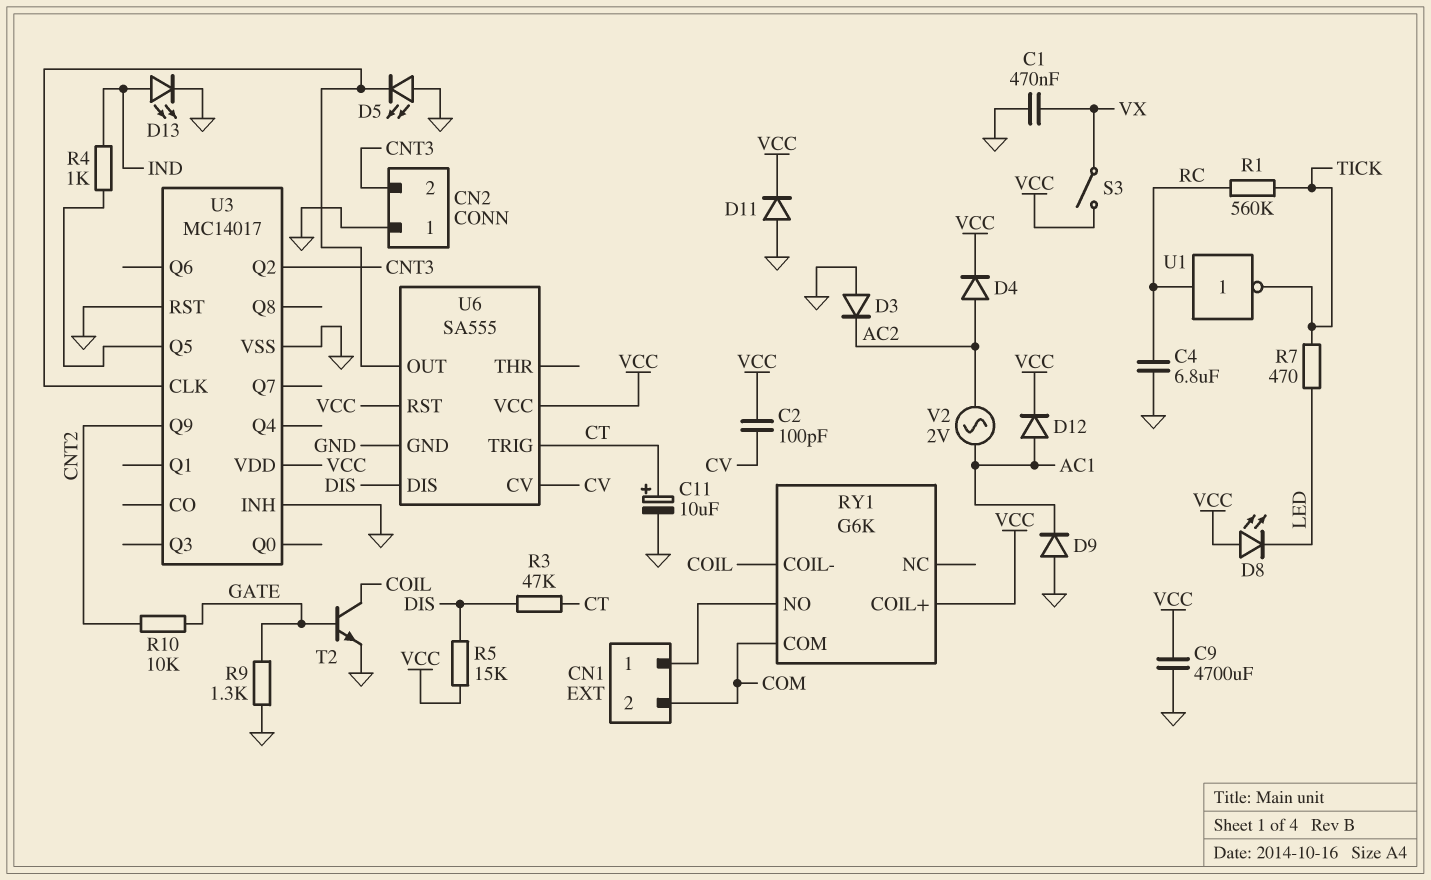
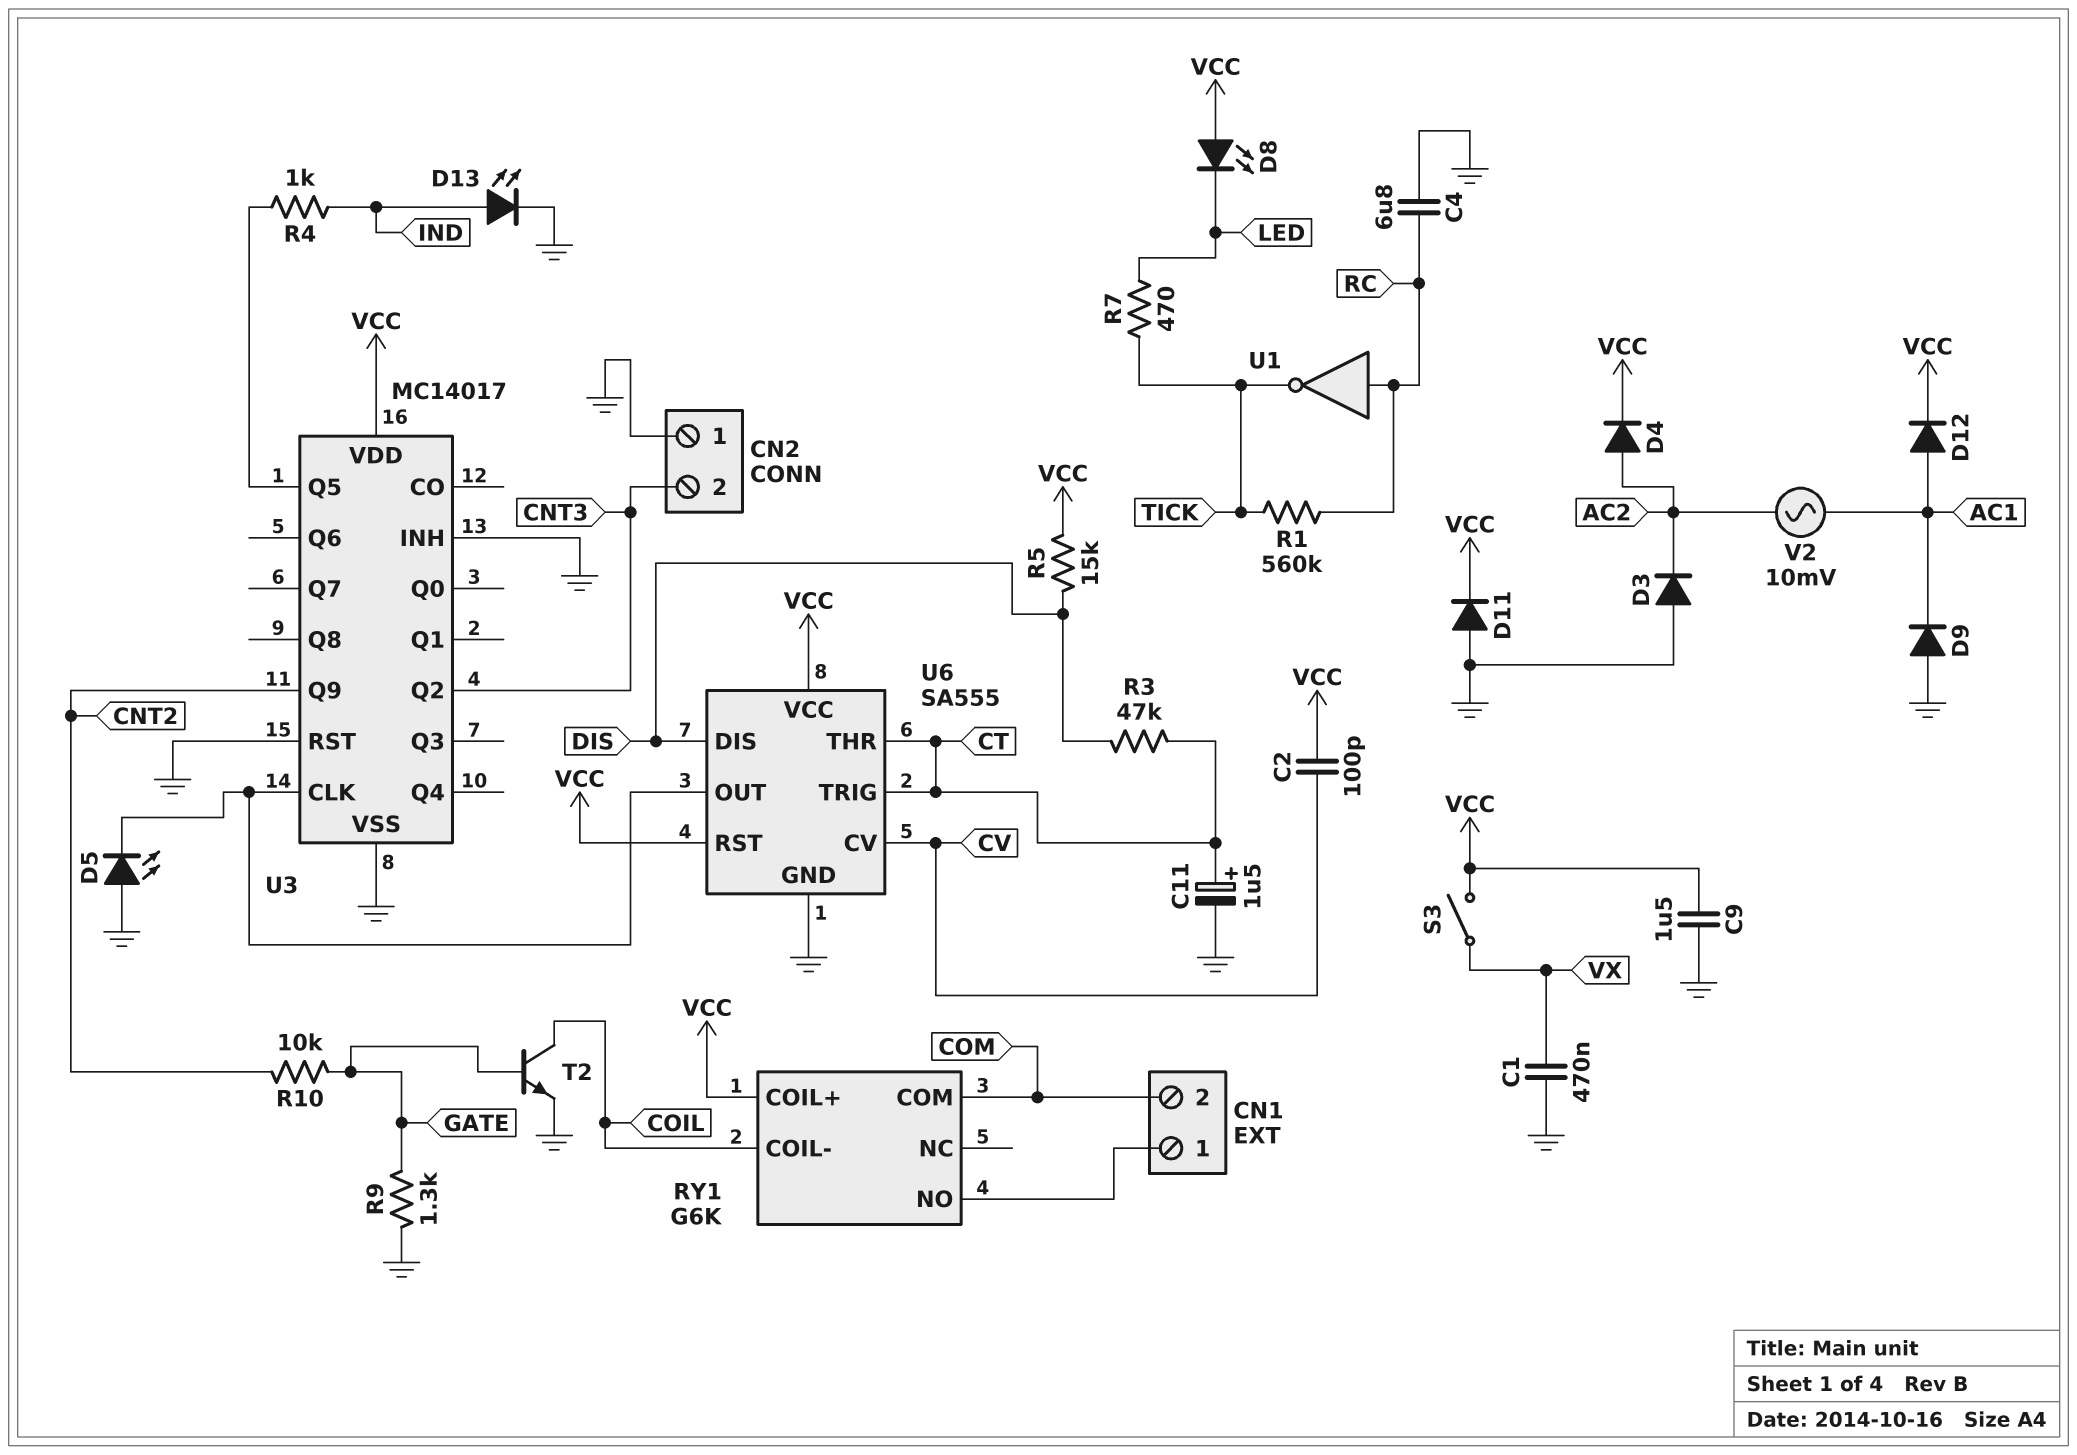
C9: 4700uF (GND, VCC) -> 1.5uF (GND, VCC)
C11: 10uF (plus CT, minus GND) -> 1.5uF (plus CT, minus GND)
U6 pin THR: none -> CT
V2: AC 2V (AC1, AC2) -> AC 10mV (AC1, AC2)

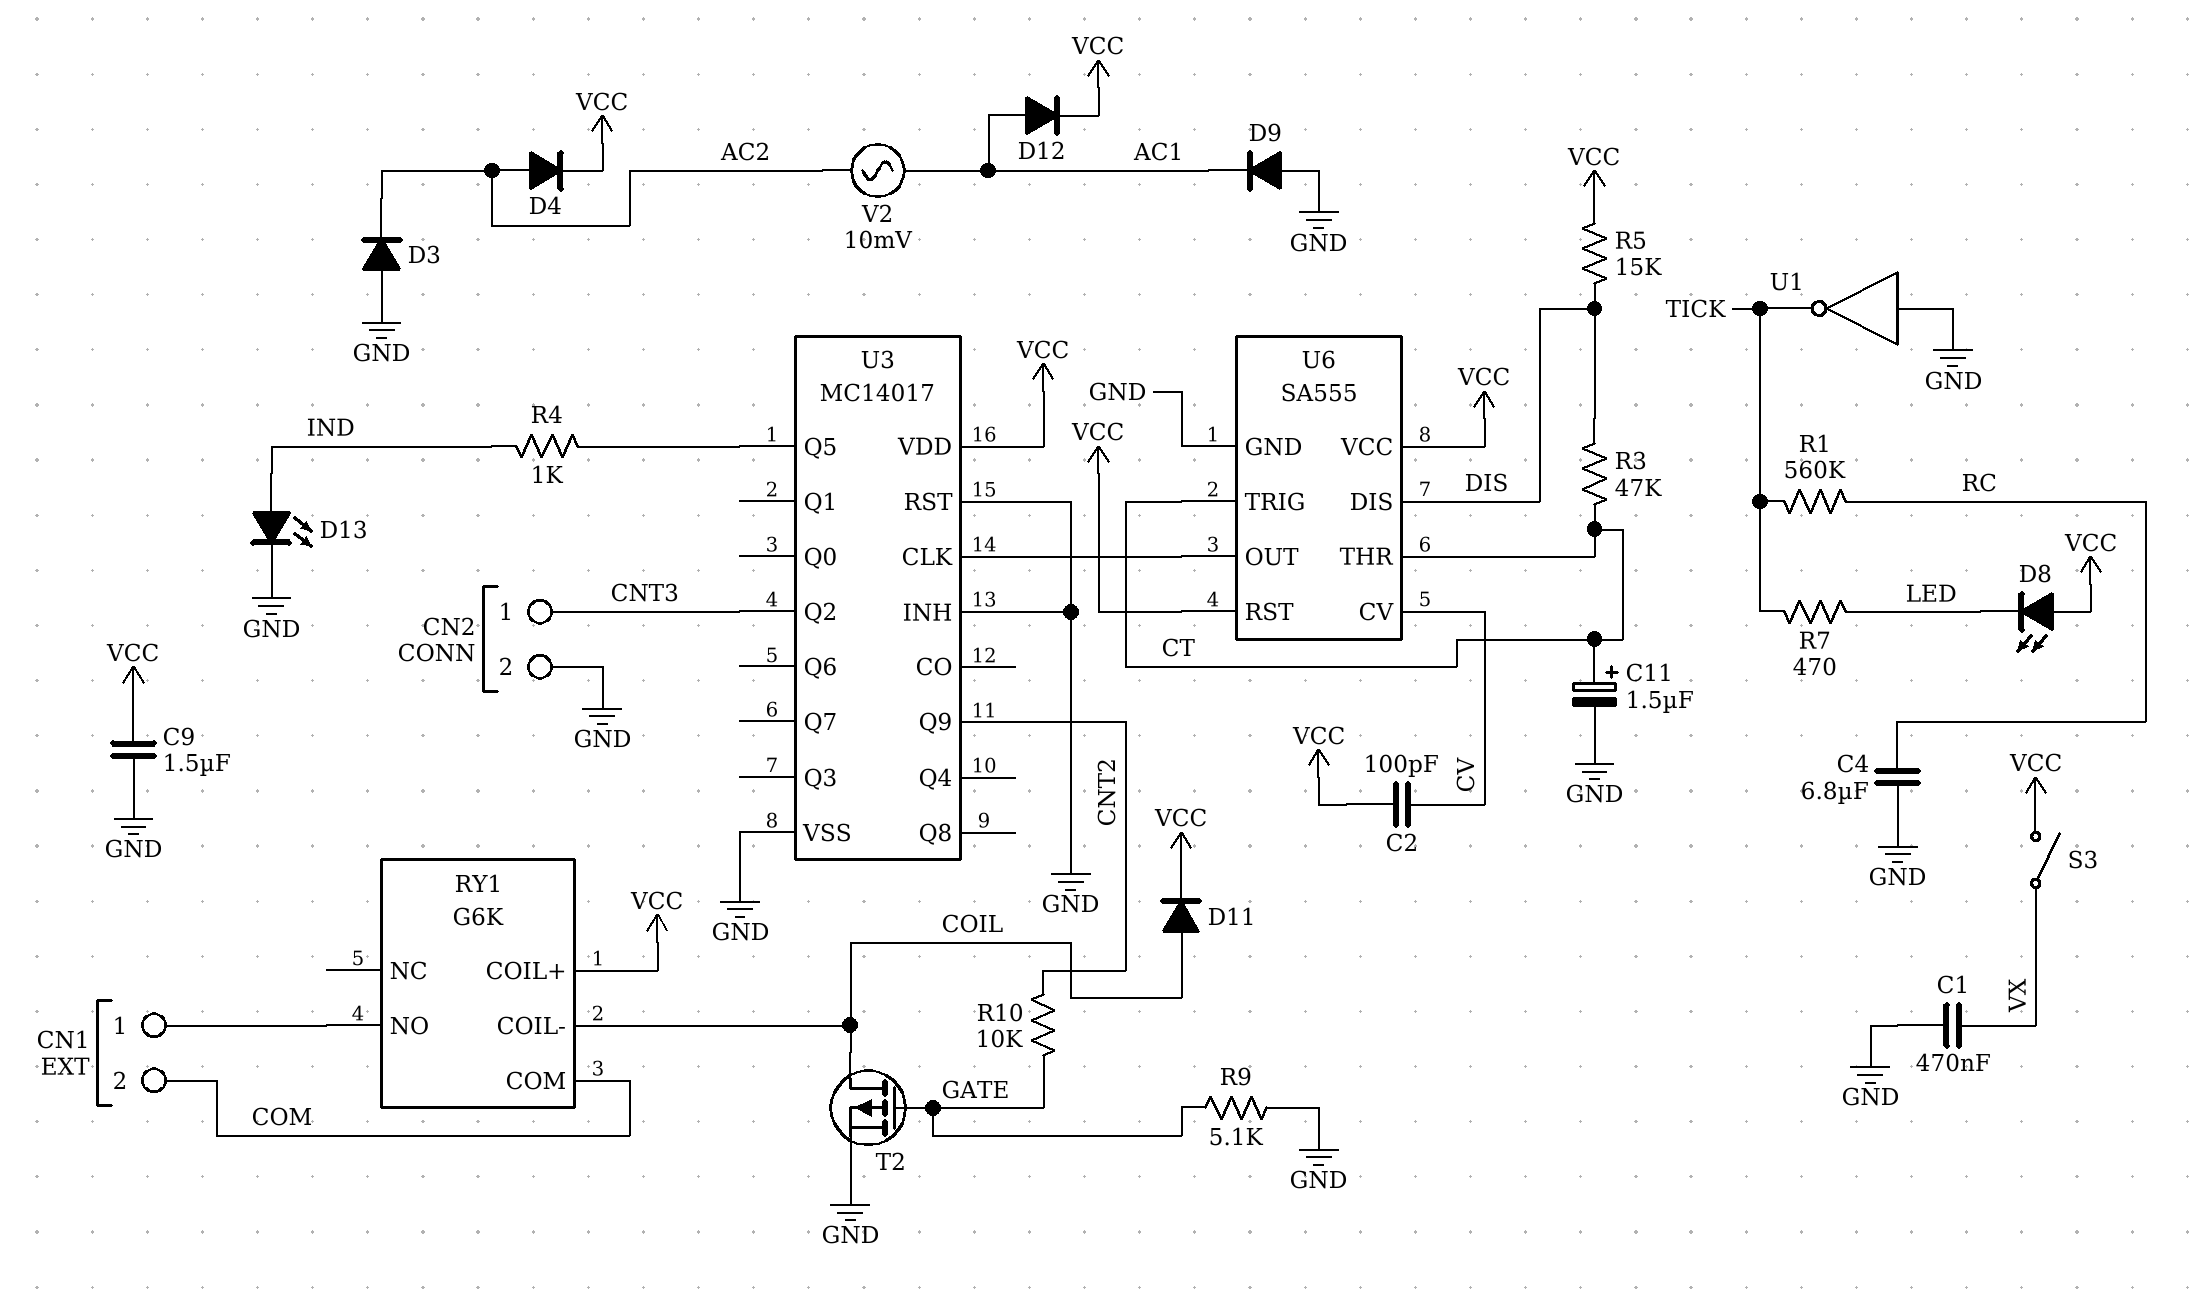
CN2 pin 1: GND -> CNT3
CN2 pin 2: CNT3 -> GND
D5: LED (A GND, K U3/CLK) -> none
D11: diode (A GND, K VCC) -> diode (A COIL, K VCC)
R9: 1.3k (GATE, GND) -> 5.1k (GATE, GND)
T2: NPN (B GATE, C COIL, E GND) -> PMOS (G GATE, D COIL, S GND)
U1: NOT (in RC, out TICK) -> NOT (in GND, out TICK)

